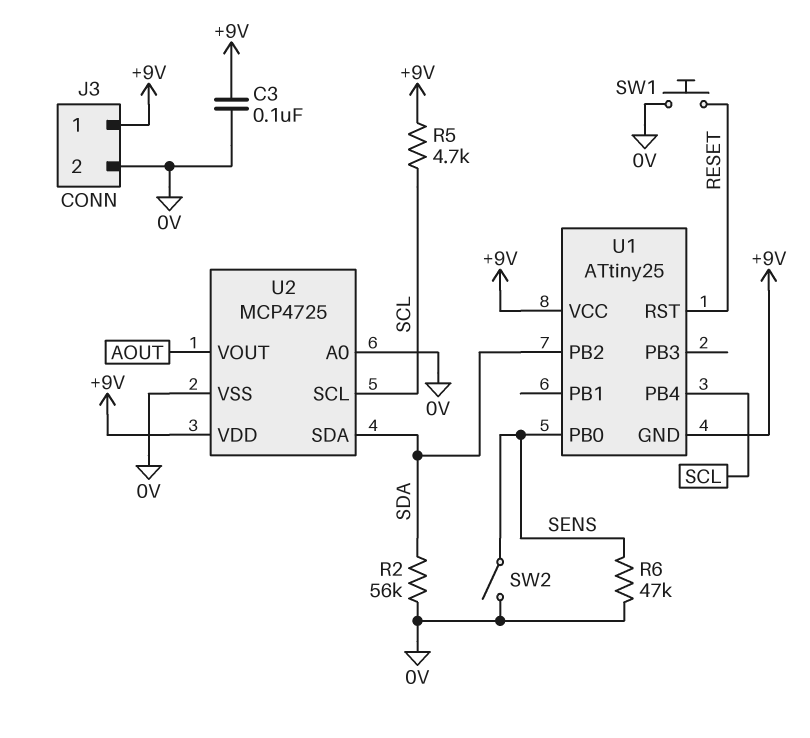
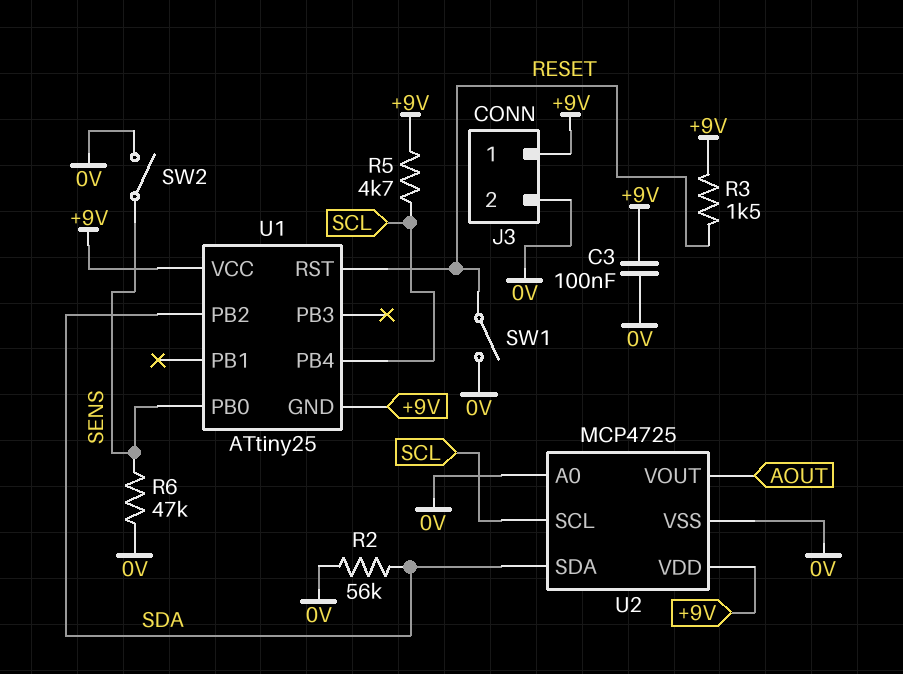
R3: none -> 1.5k (+9V, RESET)
SW1: button (0V, RESET) -> switch (0V, RESET)

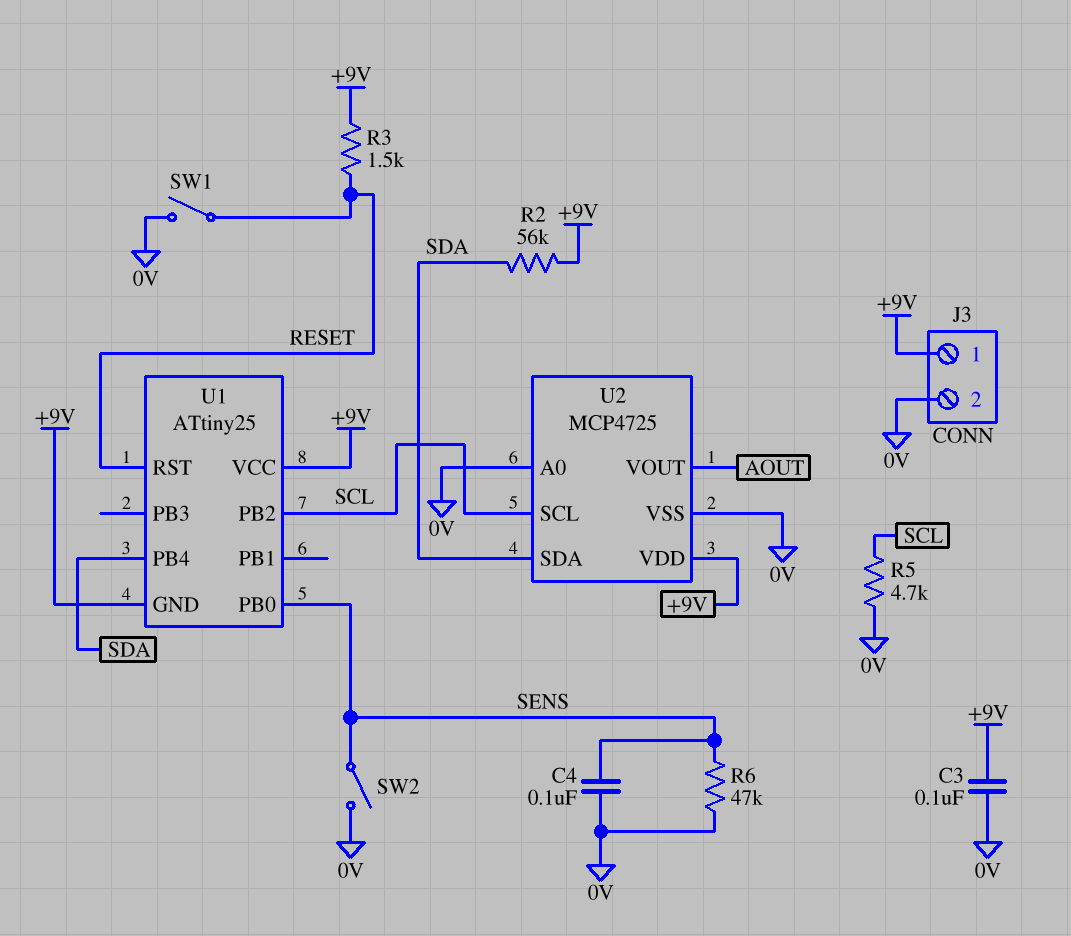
C4: none -> 100nF (0V, SENS)
R2: 56k (0V, SDA) -> 56k (+9V, SDA)
R5: 4.7k (+9V, SCL) -> 4.7k (0V, SCL)
U1 pin PB2: SDA -> SCL
U1 pin PB4: SCL -> SDA

